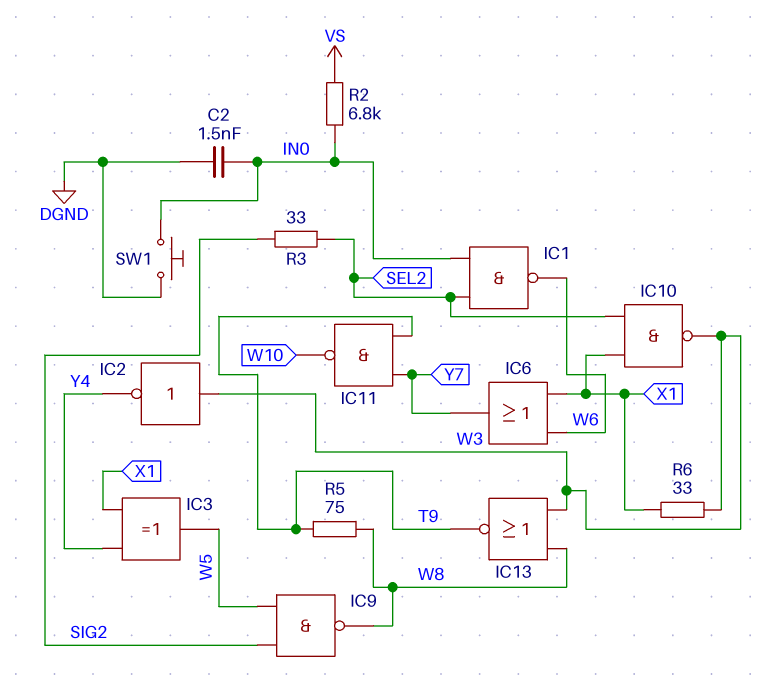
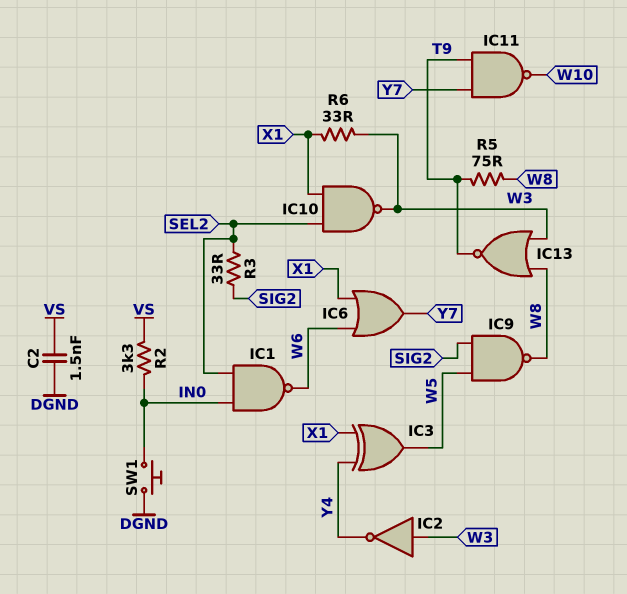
C2: 1.5nF (DGND, IN0) -> 1.5nF (DGND, VS)
R2: 6.8k (IN0, VS) -> 3.3k (IN0, VS)

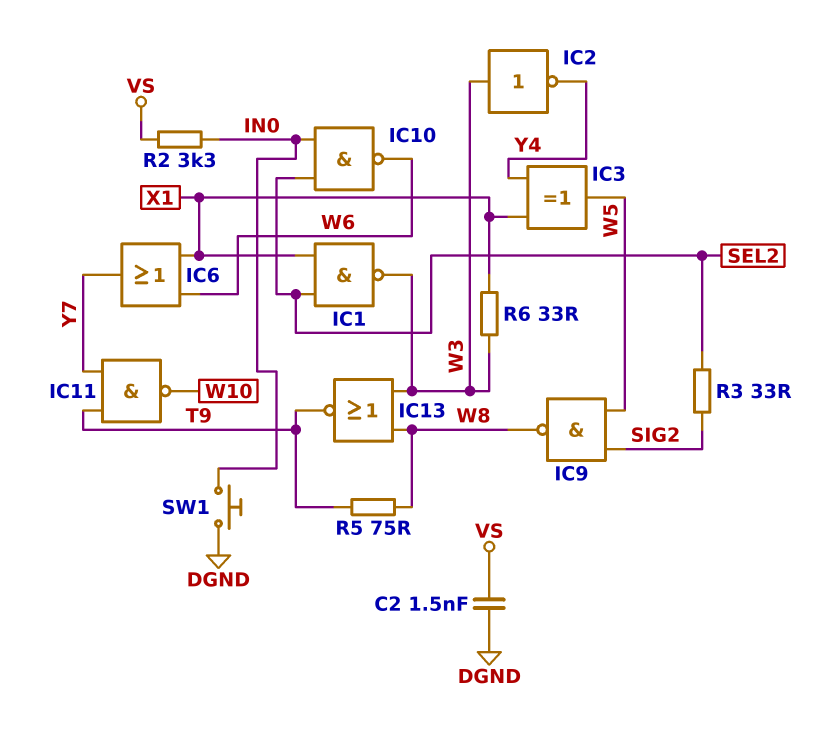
IC1: NAND (in IN0, in SEL2, out W6) -> NAND (in SEL2, in X1, out W3)
IC10: NAND (in SEL2, in X1, out W3) -> NAND (in IN0, in SEL2, out W6)

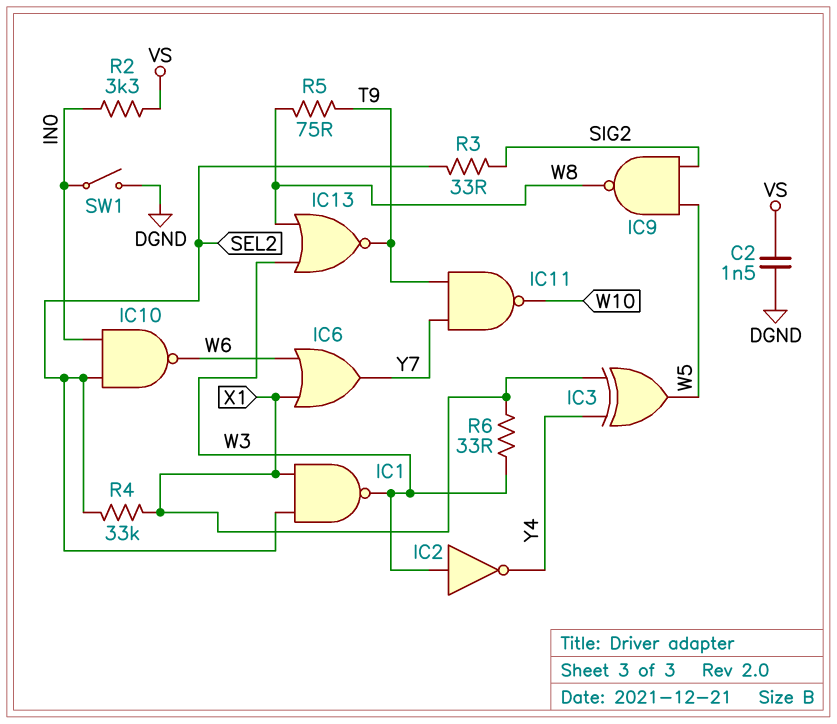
R4: none -> 33k (SEL2, X1)
SW1: button (DGND, IN0) -> switch (DGND, IN0)

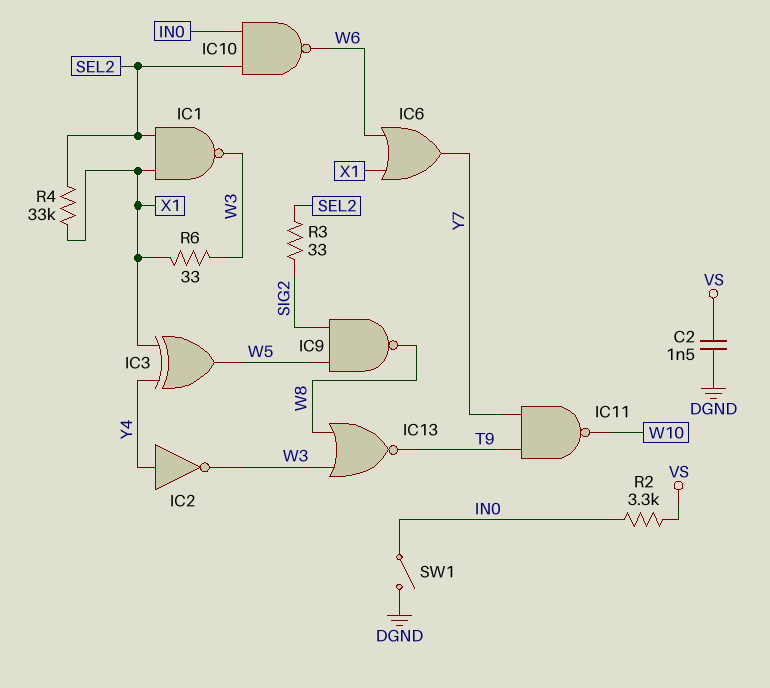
IC2: NOT (in W3, out Y4) -> NOT (in Y4, out W3)
R5: 75 (T9, W8) -> none

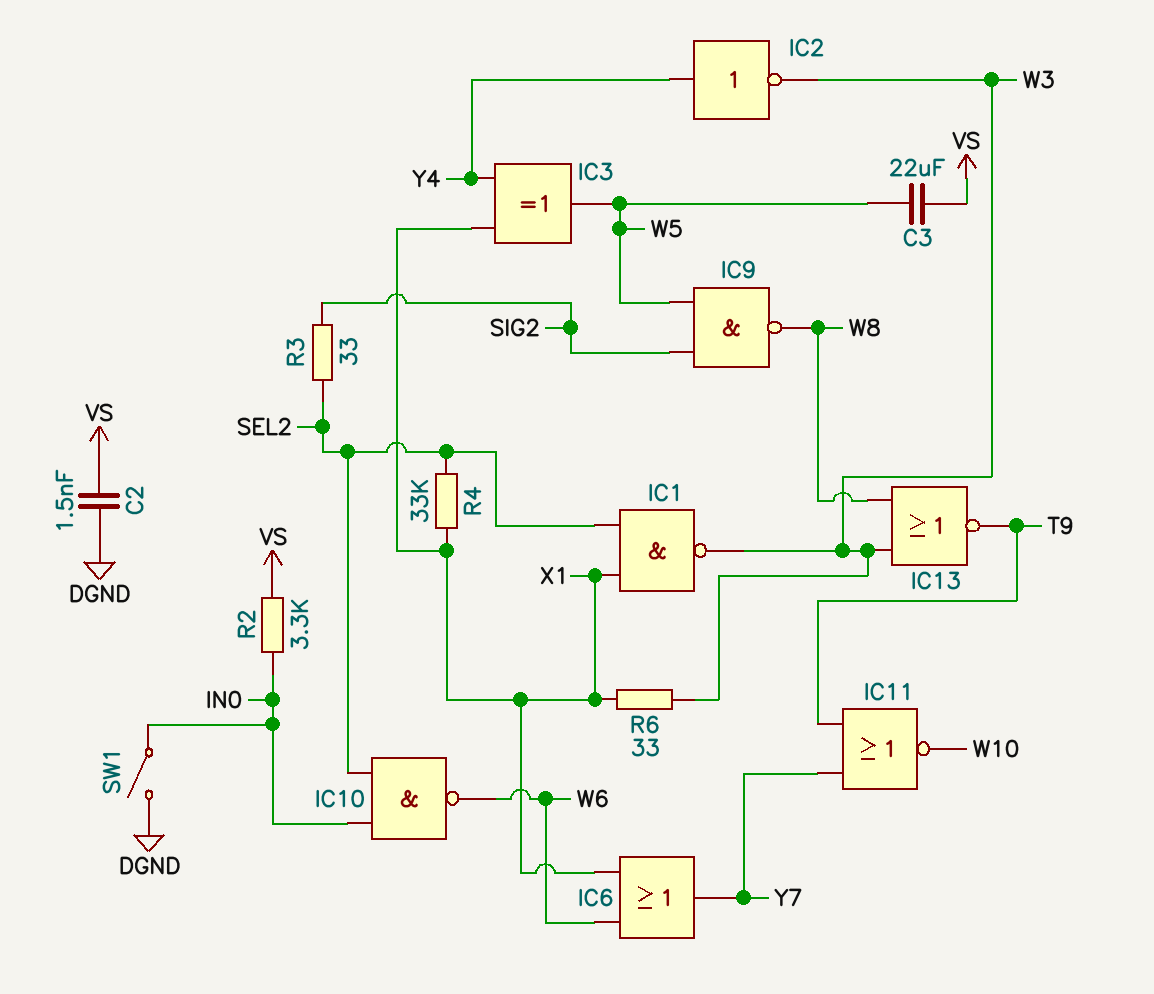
C3: none -> 22uF (VS, W5)
IC11: NAND (in T9, in Y7, out W10) -> NOR (in T9, in Y7, out W10)

